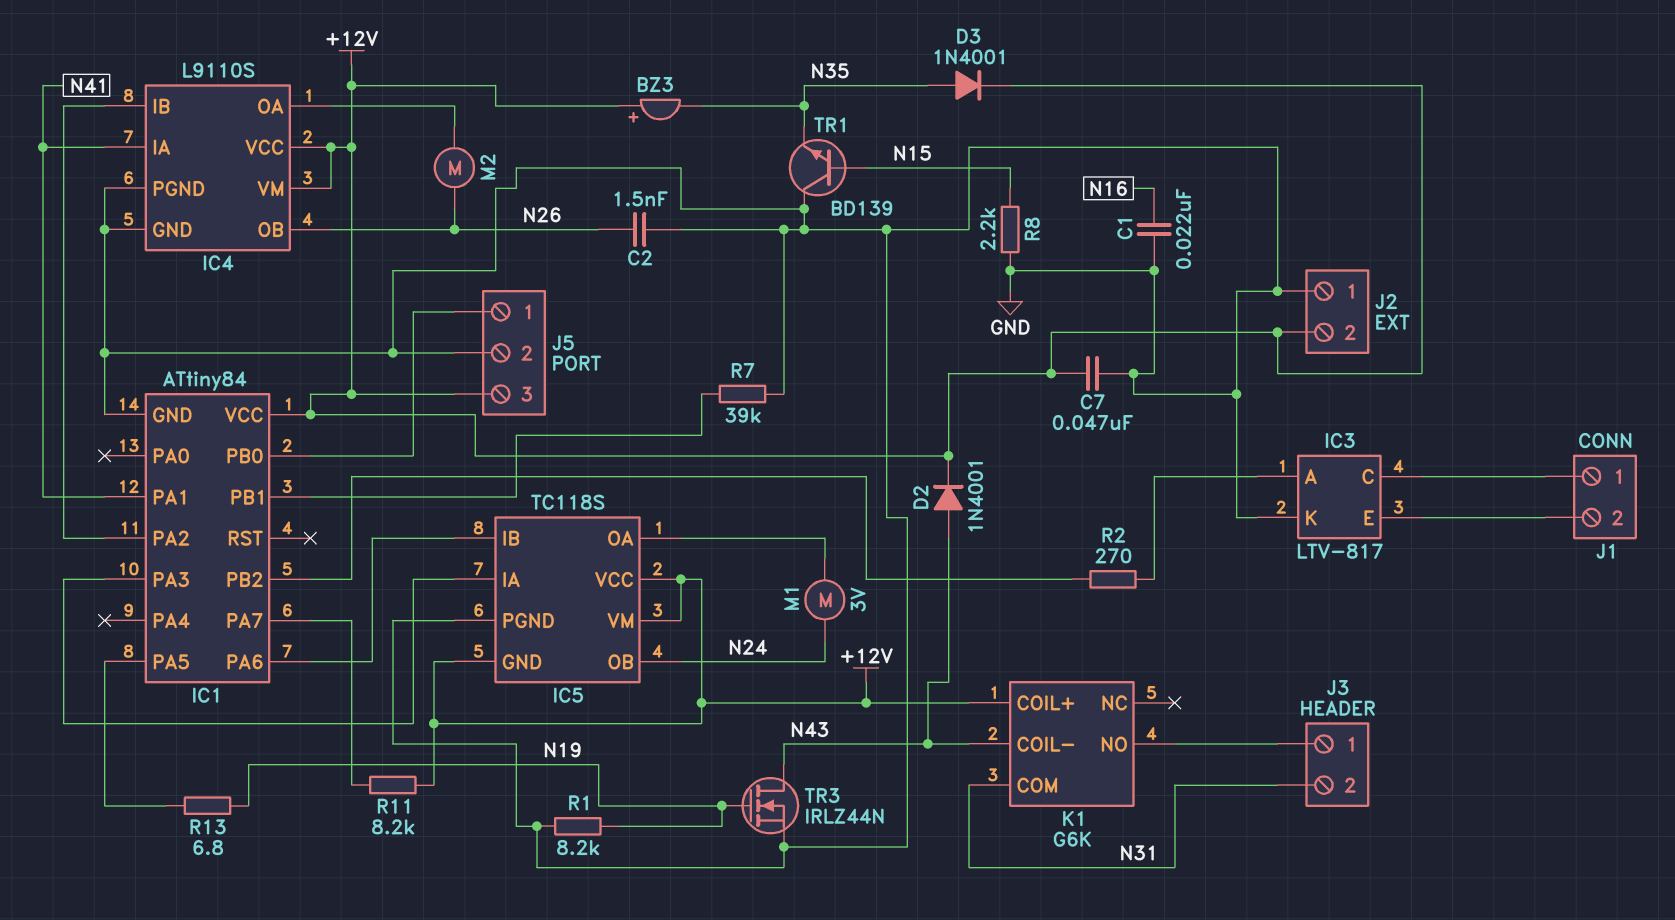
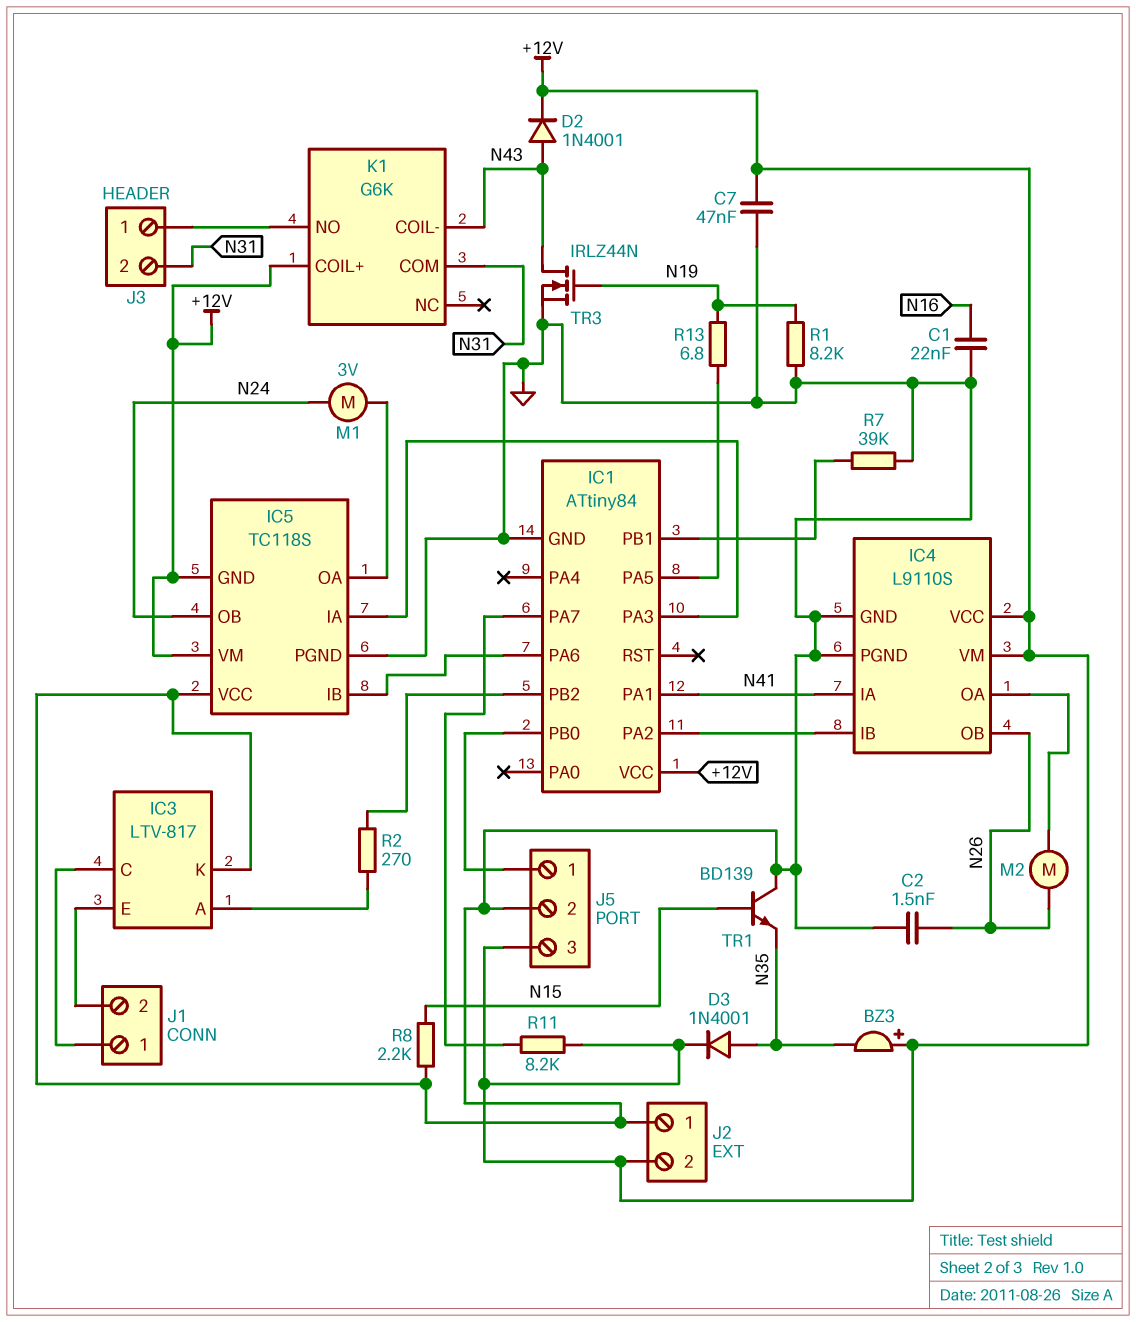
IC5 pin VCC: +12V -> GND

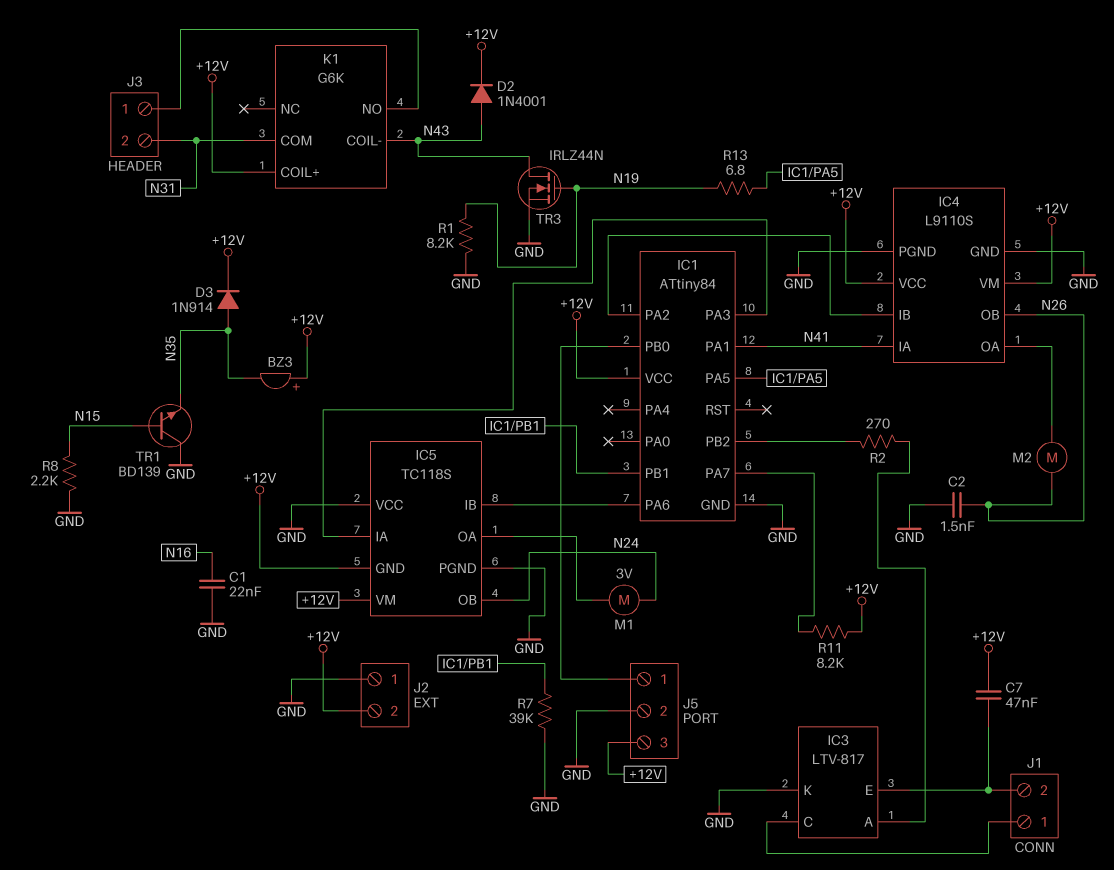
C7: 47nF (+12V, GND) -> 47nF (+12V, IC3/E)
D3: diode 1N4001 (A N35, K +12V) -> diode 1N914 (A N35, K +12V)

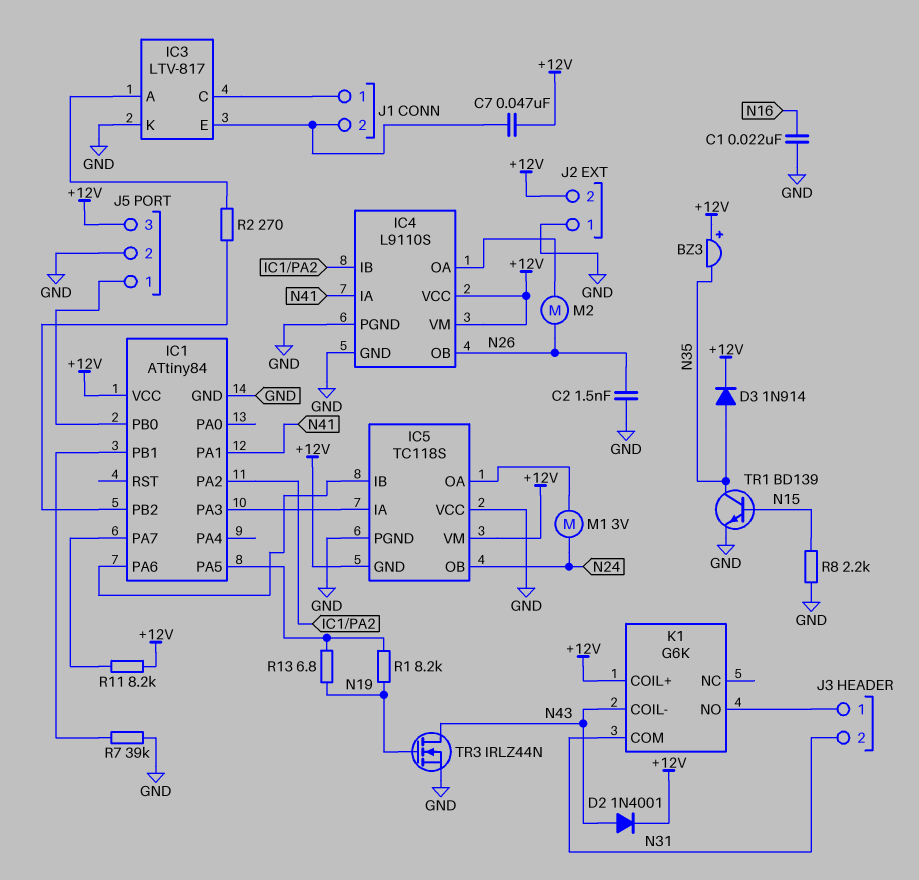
R1: 8.2k (GND, N19) -> 8.2k (IC1/PA5, N19)
TR1: NPN BD139 (B N15, C GND, E N35) -> NPN BD139 (B N15, C N35, E GND)

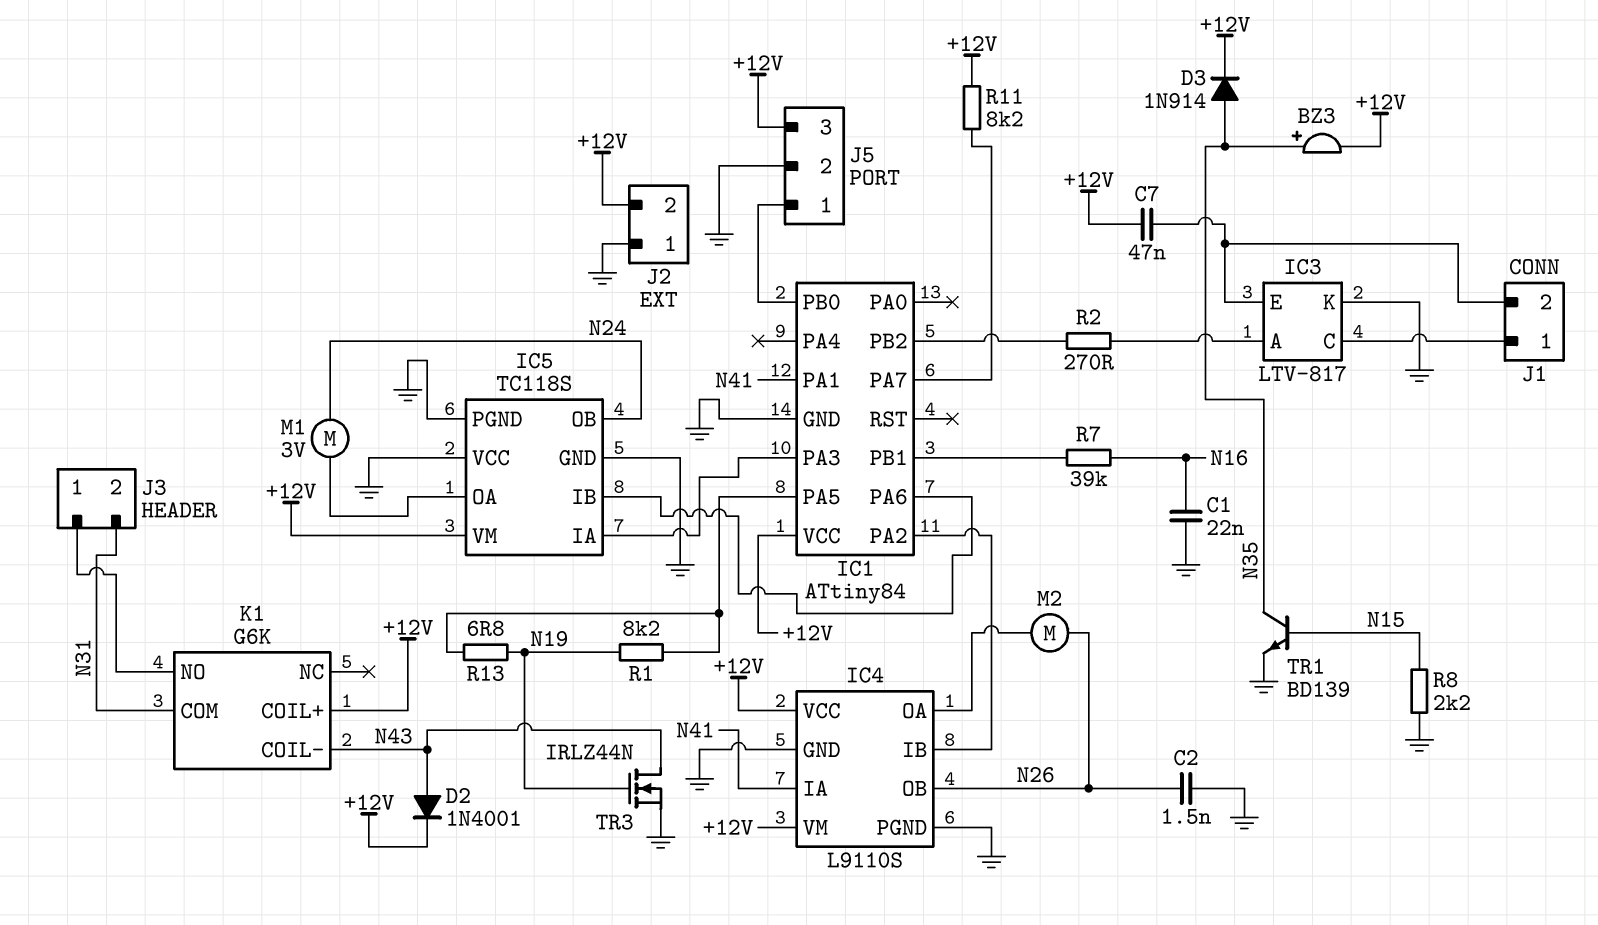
BZ3: buzzer (plus +12V, minus N35) -> buzzer (plus N35, minus +12V)
IC5 pin GND: +12V -> GND
R7: 39k (GND, IC1/PB1) -> 39k (IC1/PB1, N16)

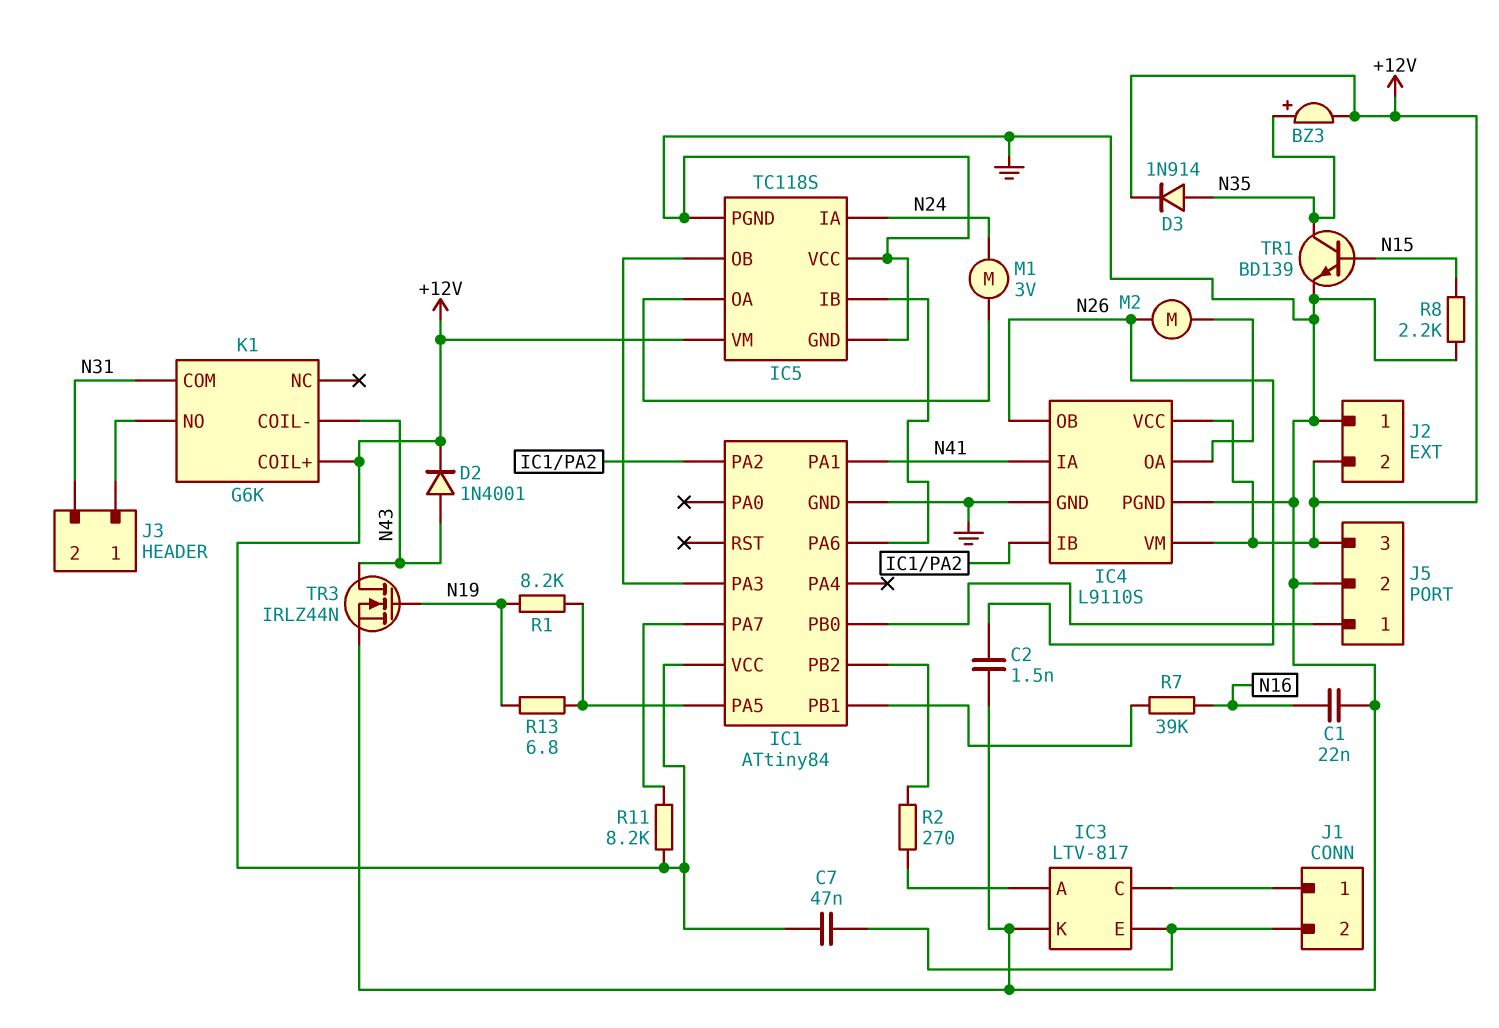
IC5 pin IA: IC1/PA3 -> N24
IC5 pin OB: N24 -> IC1/PA3

